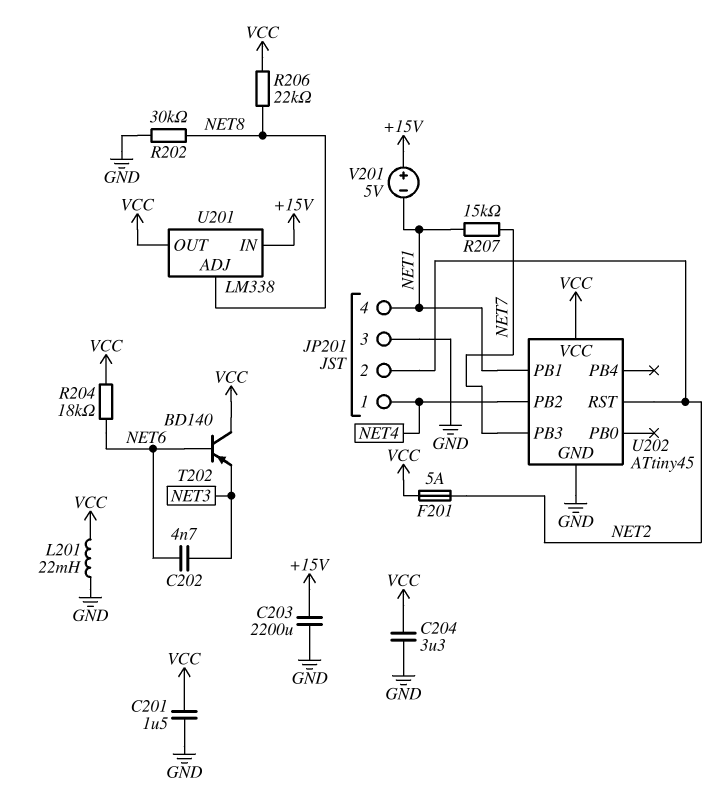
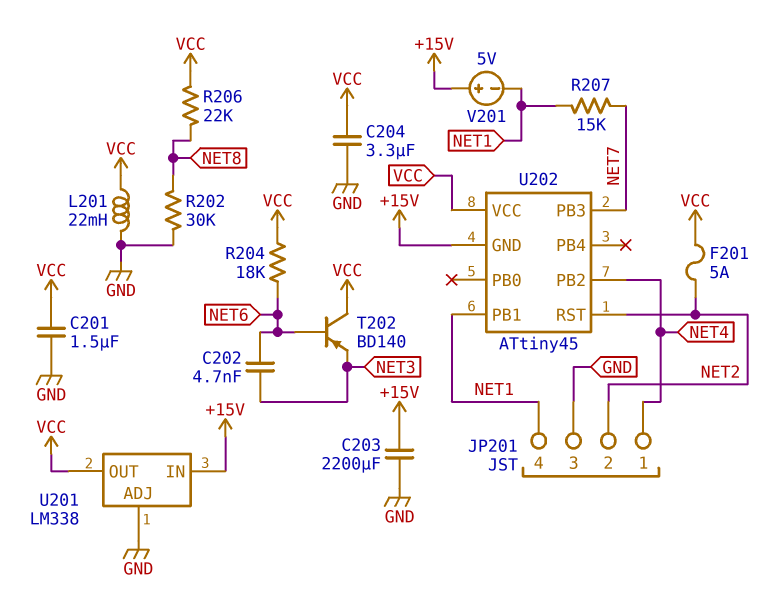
U201 pin ADJ: NET8 -> GND
U202 pin GND: GND -> +15V

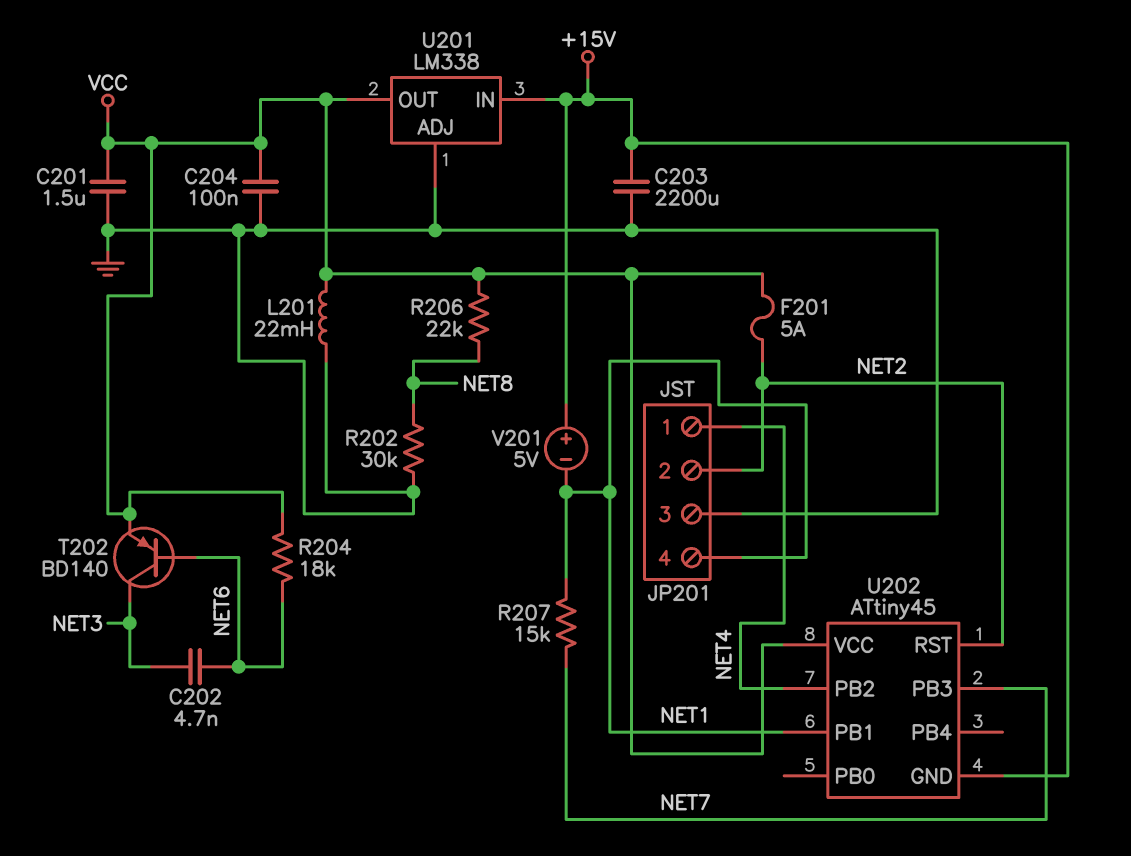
C204: 3.3uF (GND, VCC) -> 100nF (GND, VCC)
T202: PNP BD140 (B NET6, C VCC, E NET3) -> PNP BD140 (B NET6, C NET3, E VCC)

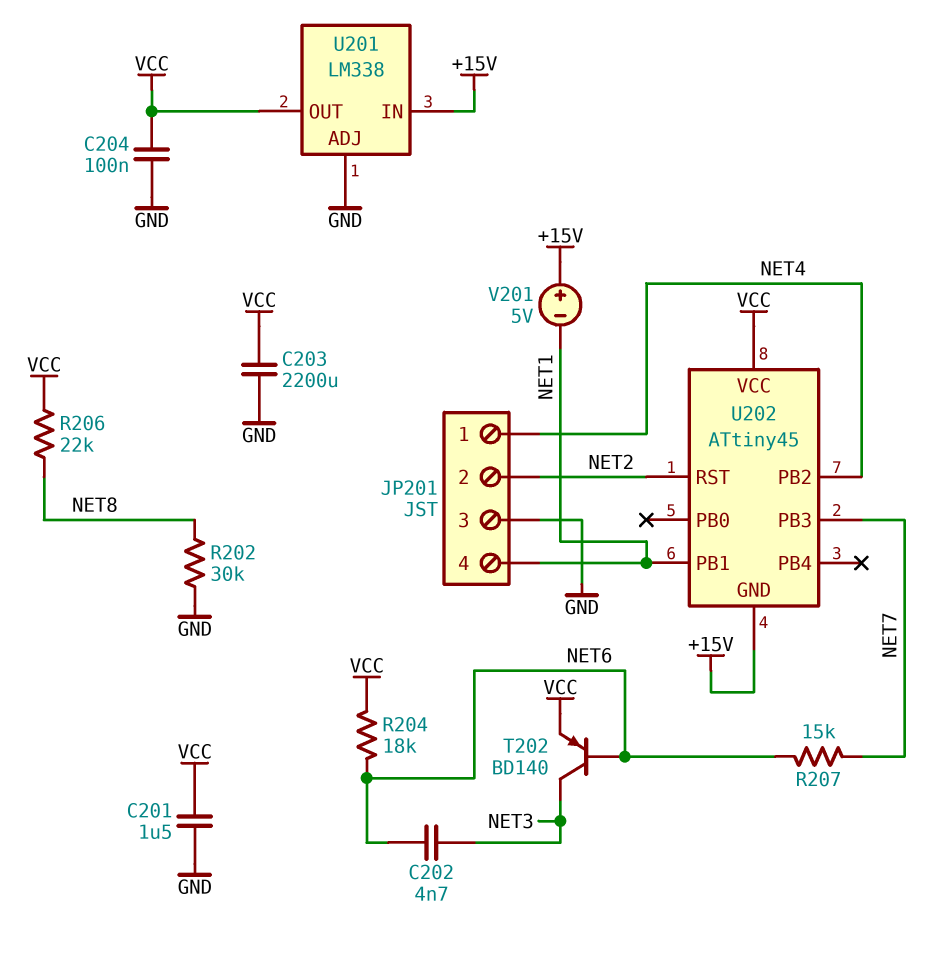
C203: 2200uF (+15V, GND) -> 2200uF (GND, VCC)
F201: 5A (NET2, VCC) -> none
L201: 22mH (GND, VCC) -> none
R207: 15k (NET1, NET7) -> 15k (NET6, NET7)

